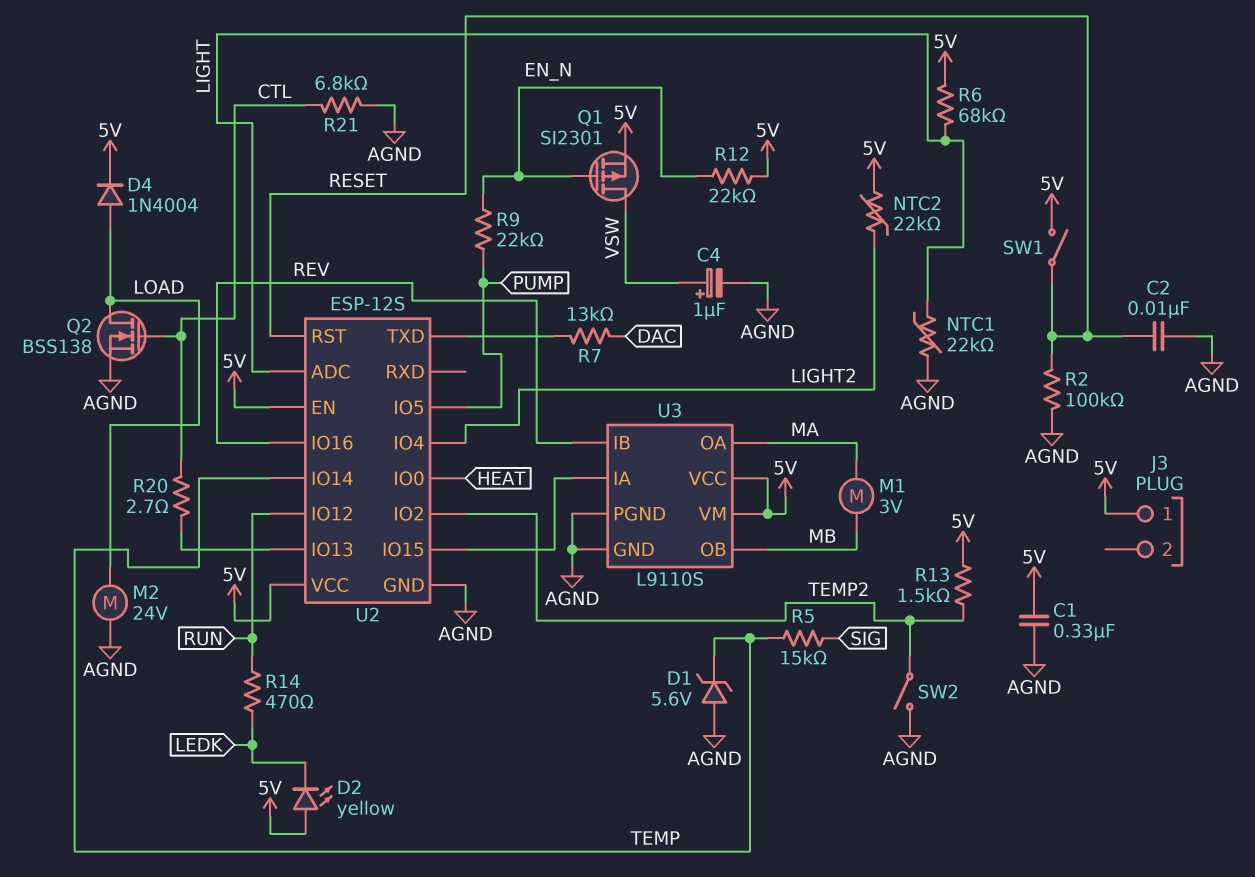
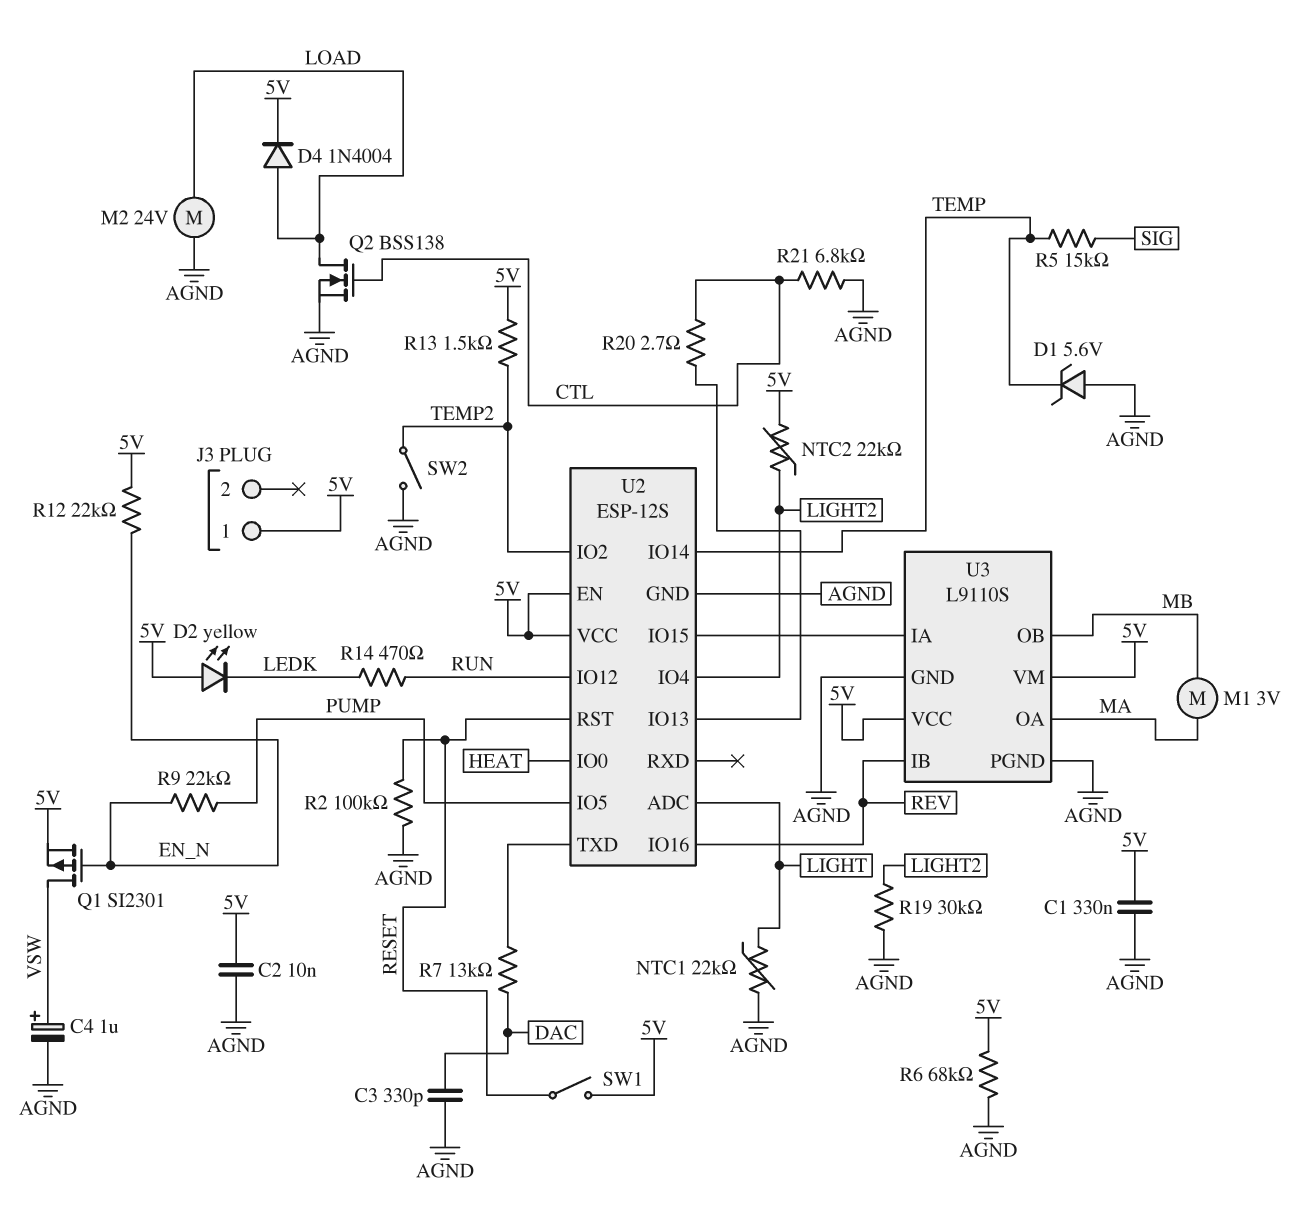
C2: 10nF (AGND, RESET) -> 10nF (5V, AGND)
C3: none -> 330pF (AGND, DAC)
R6: 68k (5V, LIGHT) -> 68k (5V, AGND)
R19: none -> 30k (AGND, LIGHT2)

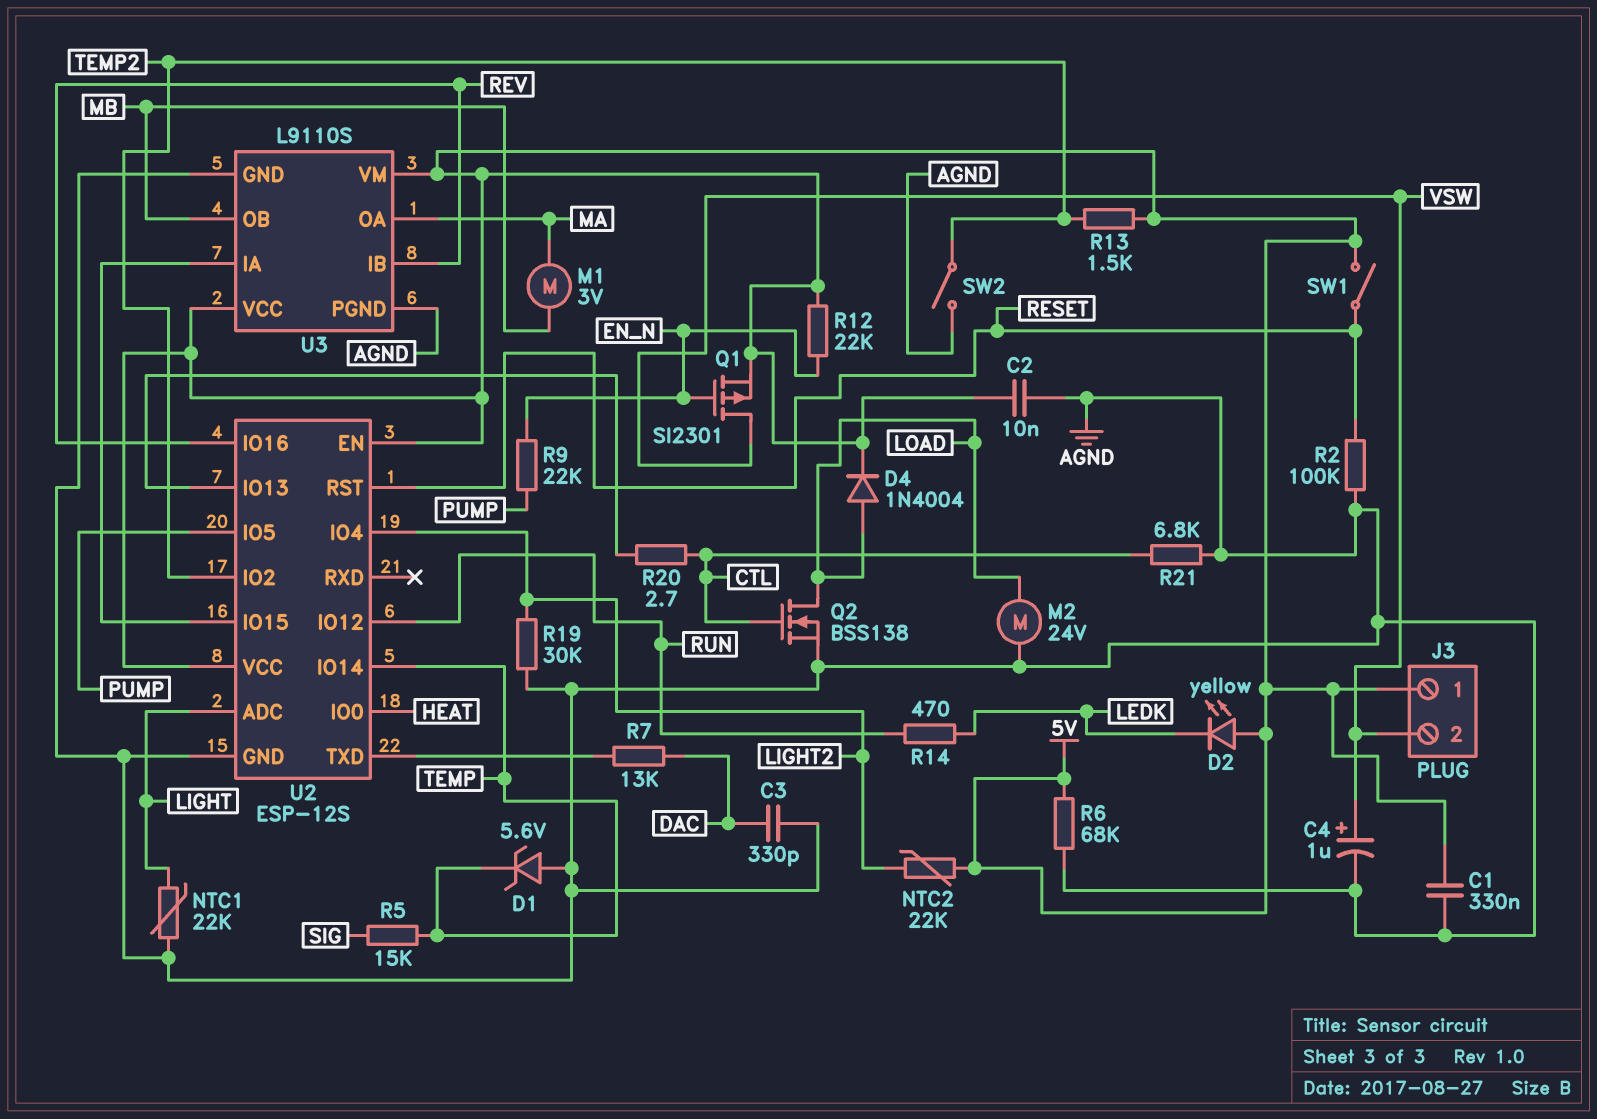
J3 pin 2: none -> VSW

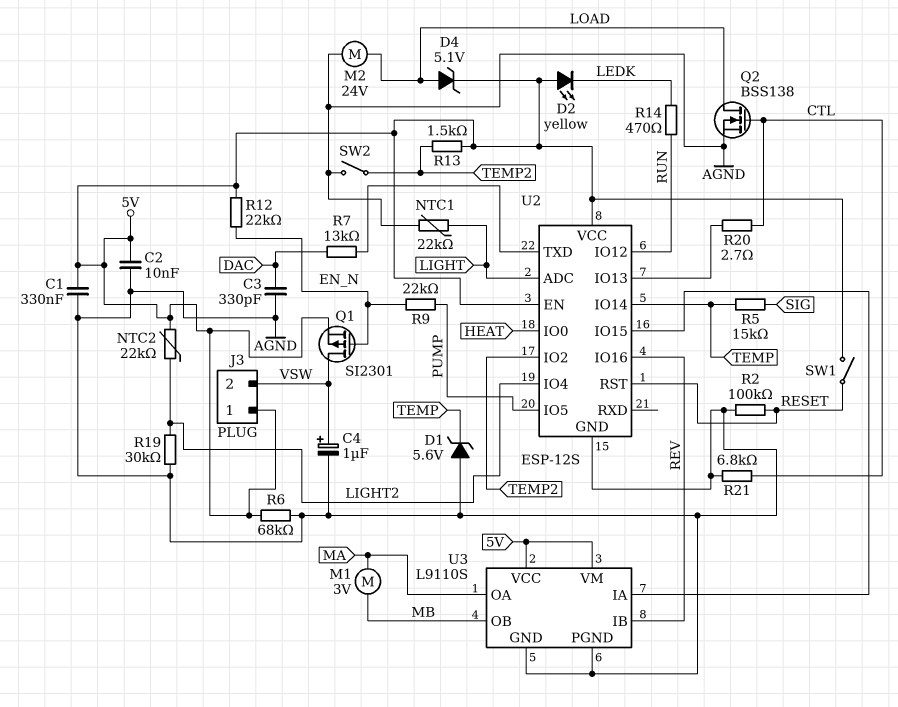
D4: diode 1N4004 (A LOAD, K 5V) -> zener 5.1V (A LOAD, K 5V)

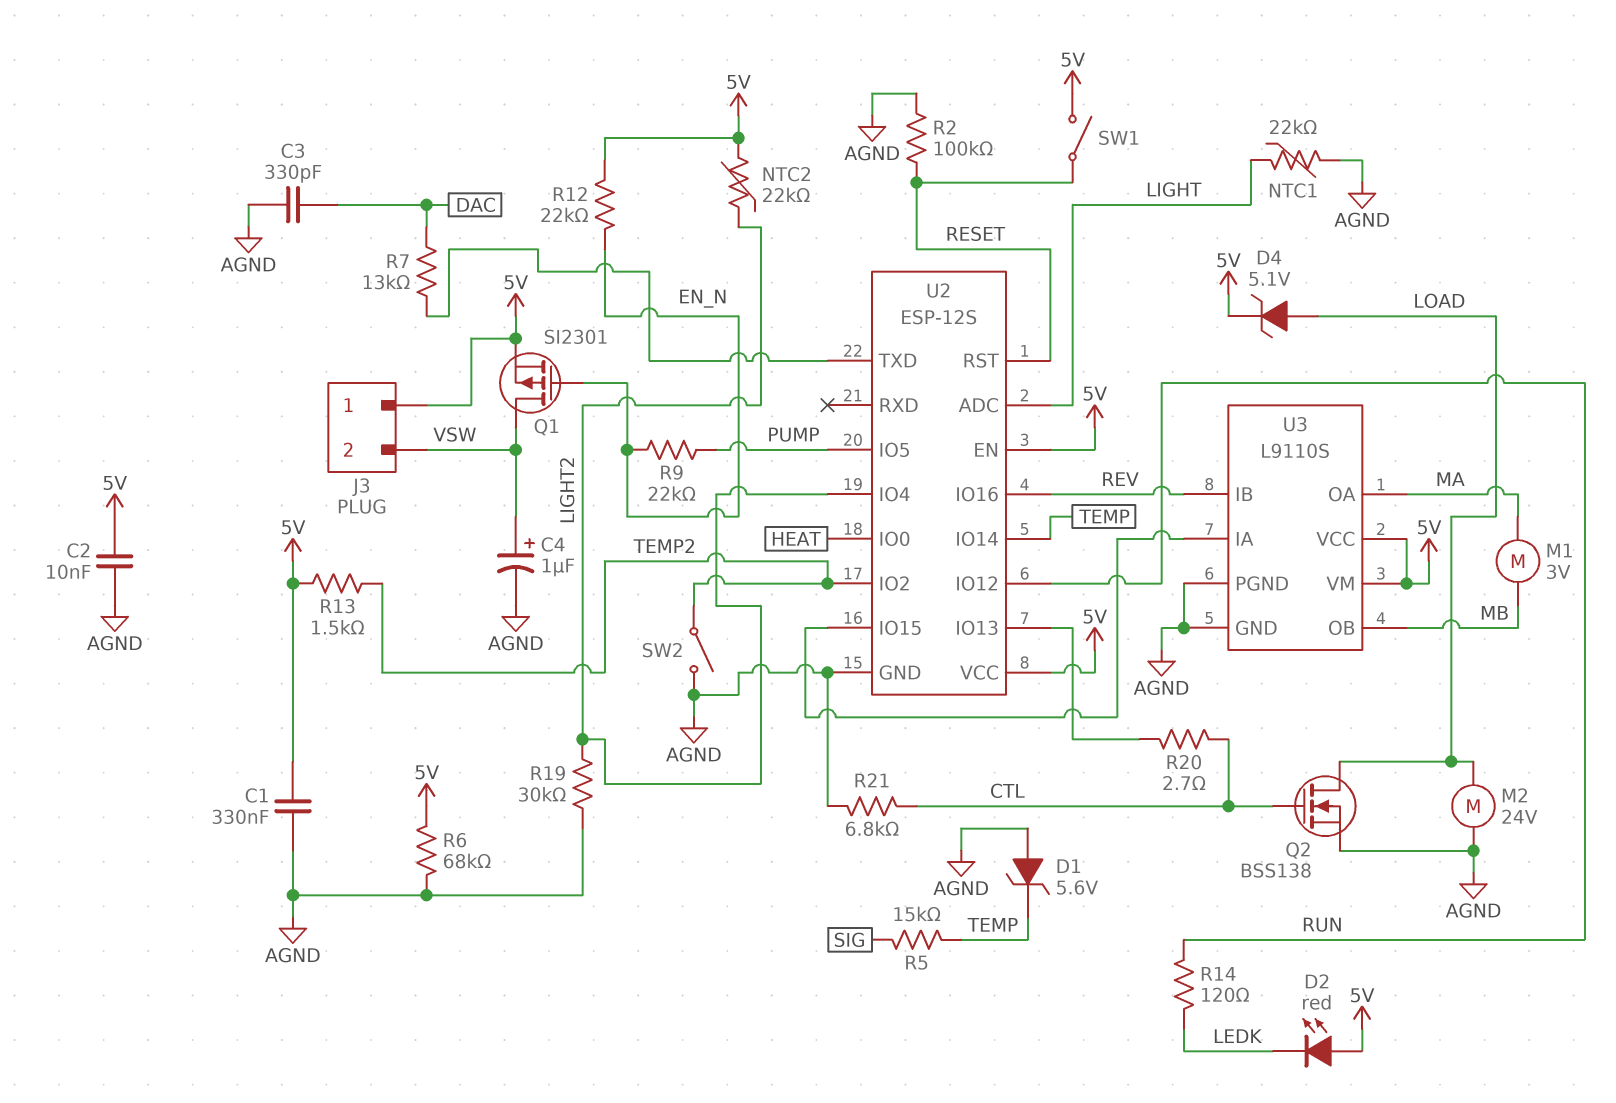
D2: LED yellow (A 5V, K LEDK) -> LED red (A 5V, K LEDK)
R14: 470 (LEDK, RUN) -> 120 (LEDK, RUN)

